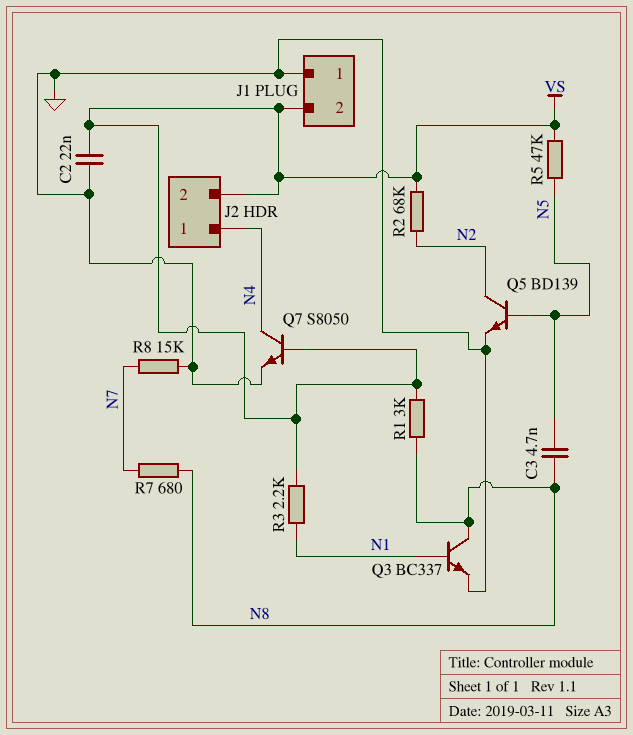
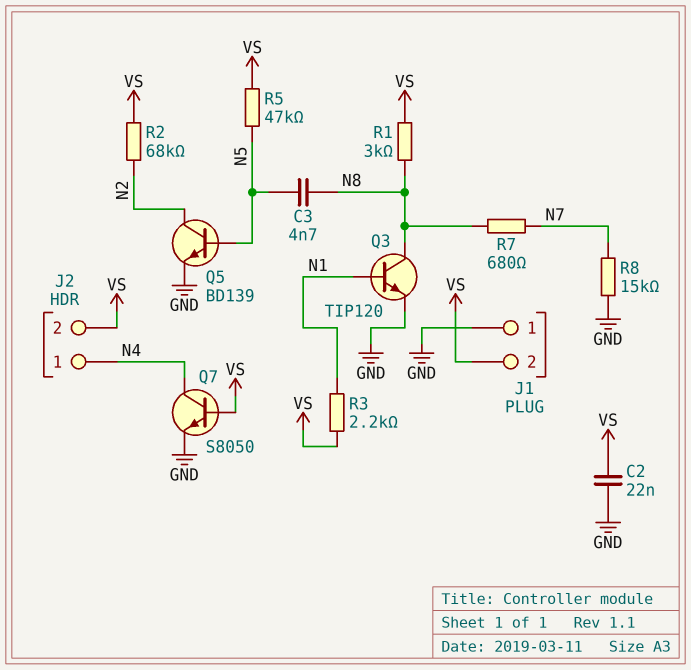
Q3: NPN BC337 (B N1, C N8, E GND) -> NPN TIP120 (B N1, C N8, E GND)

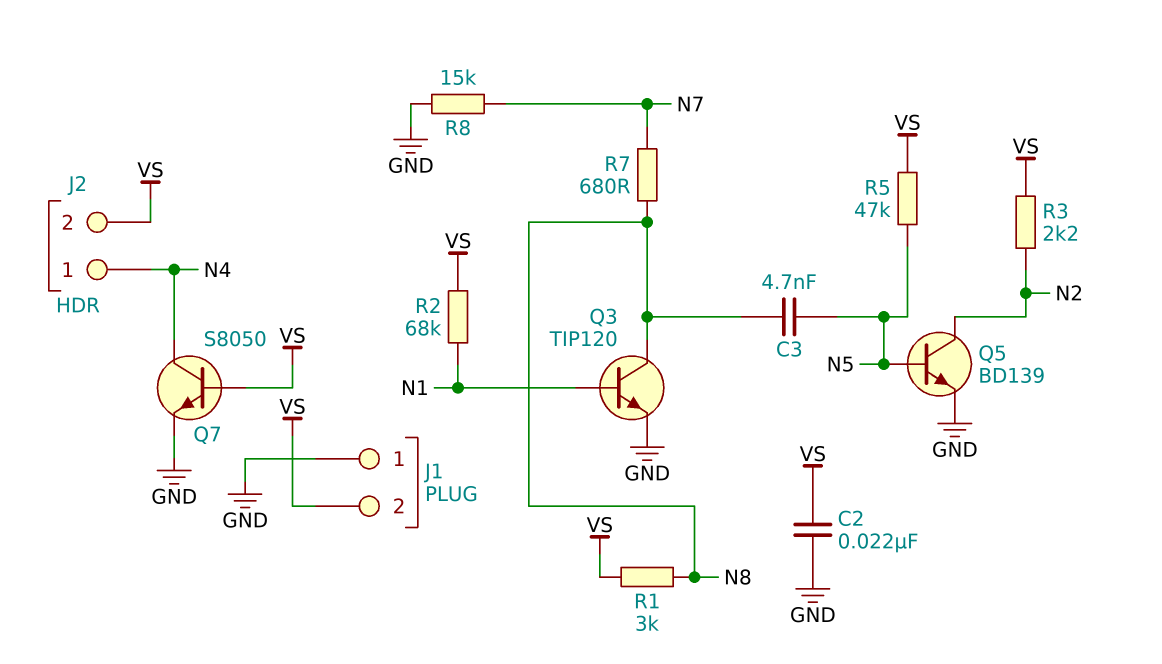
R2: 68k (N2, VS) -> 68k (N1, VS)
R3: 2.2k (N1, VS) -> 2.2k (N2, VS)

